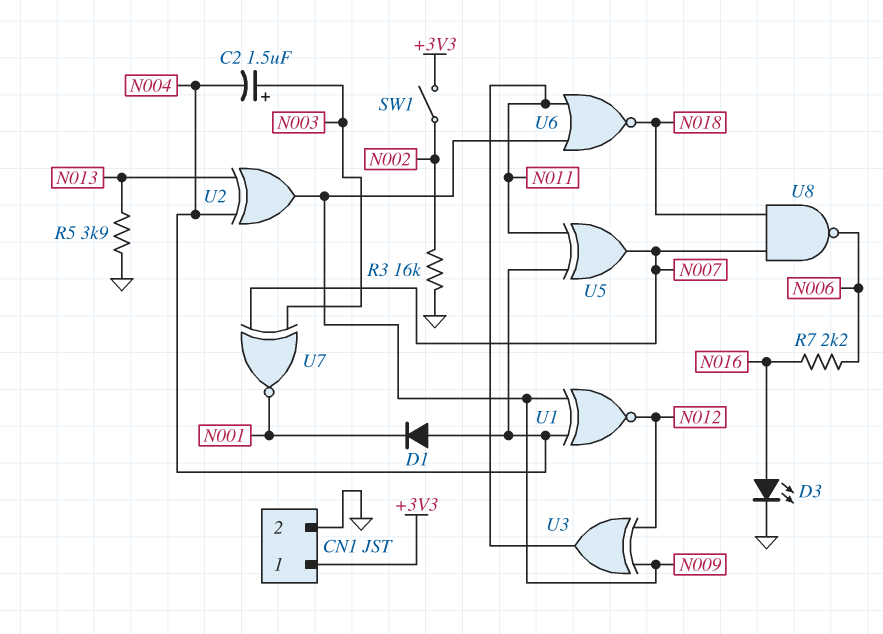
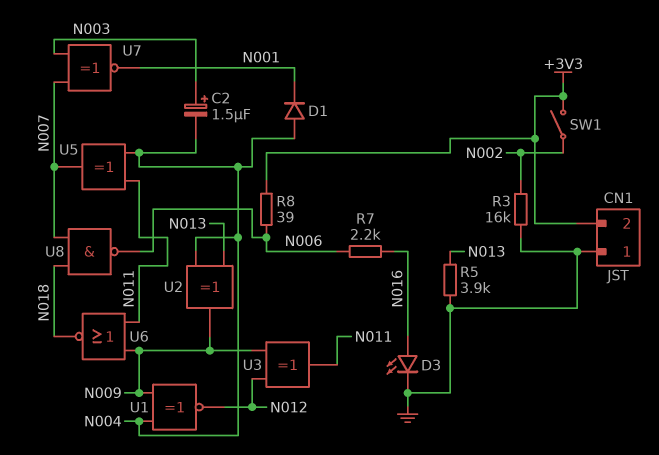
CN1 pin 1: +3V3 -> GND
CN1 pin 2: GND -> +3V3
R8: none -> 39 (+3V3, N006)

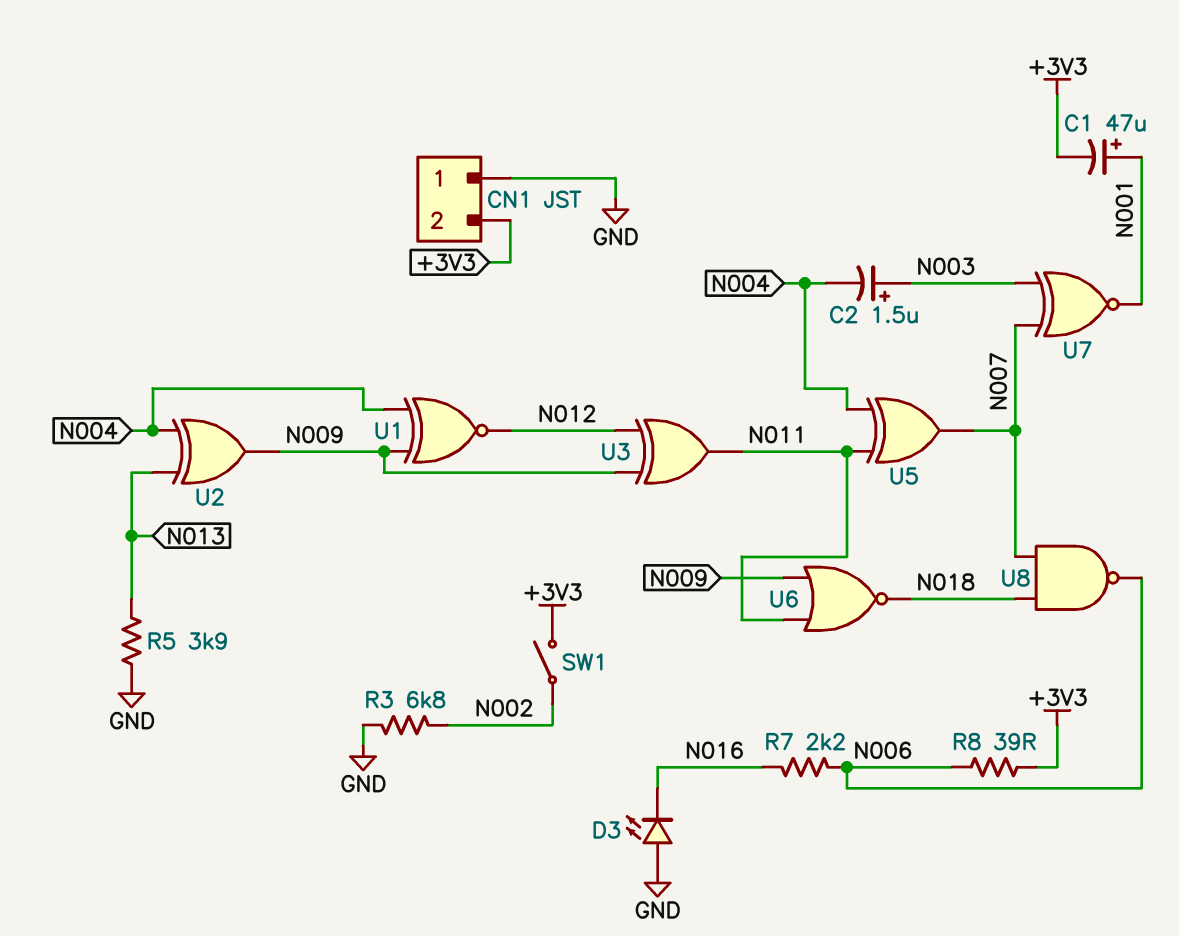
C1: none -> 47uF (plus N001, minus +3V3)
D1: diode (A N004, K N001) -> none
D3: LED (A N016, K GND) -> LED (A GND, K N016)
R3: 16k (GND, N002) -> 6.8k (GND, N002)

